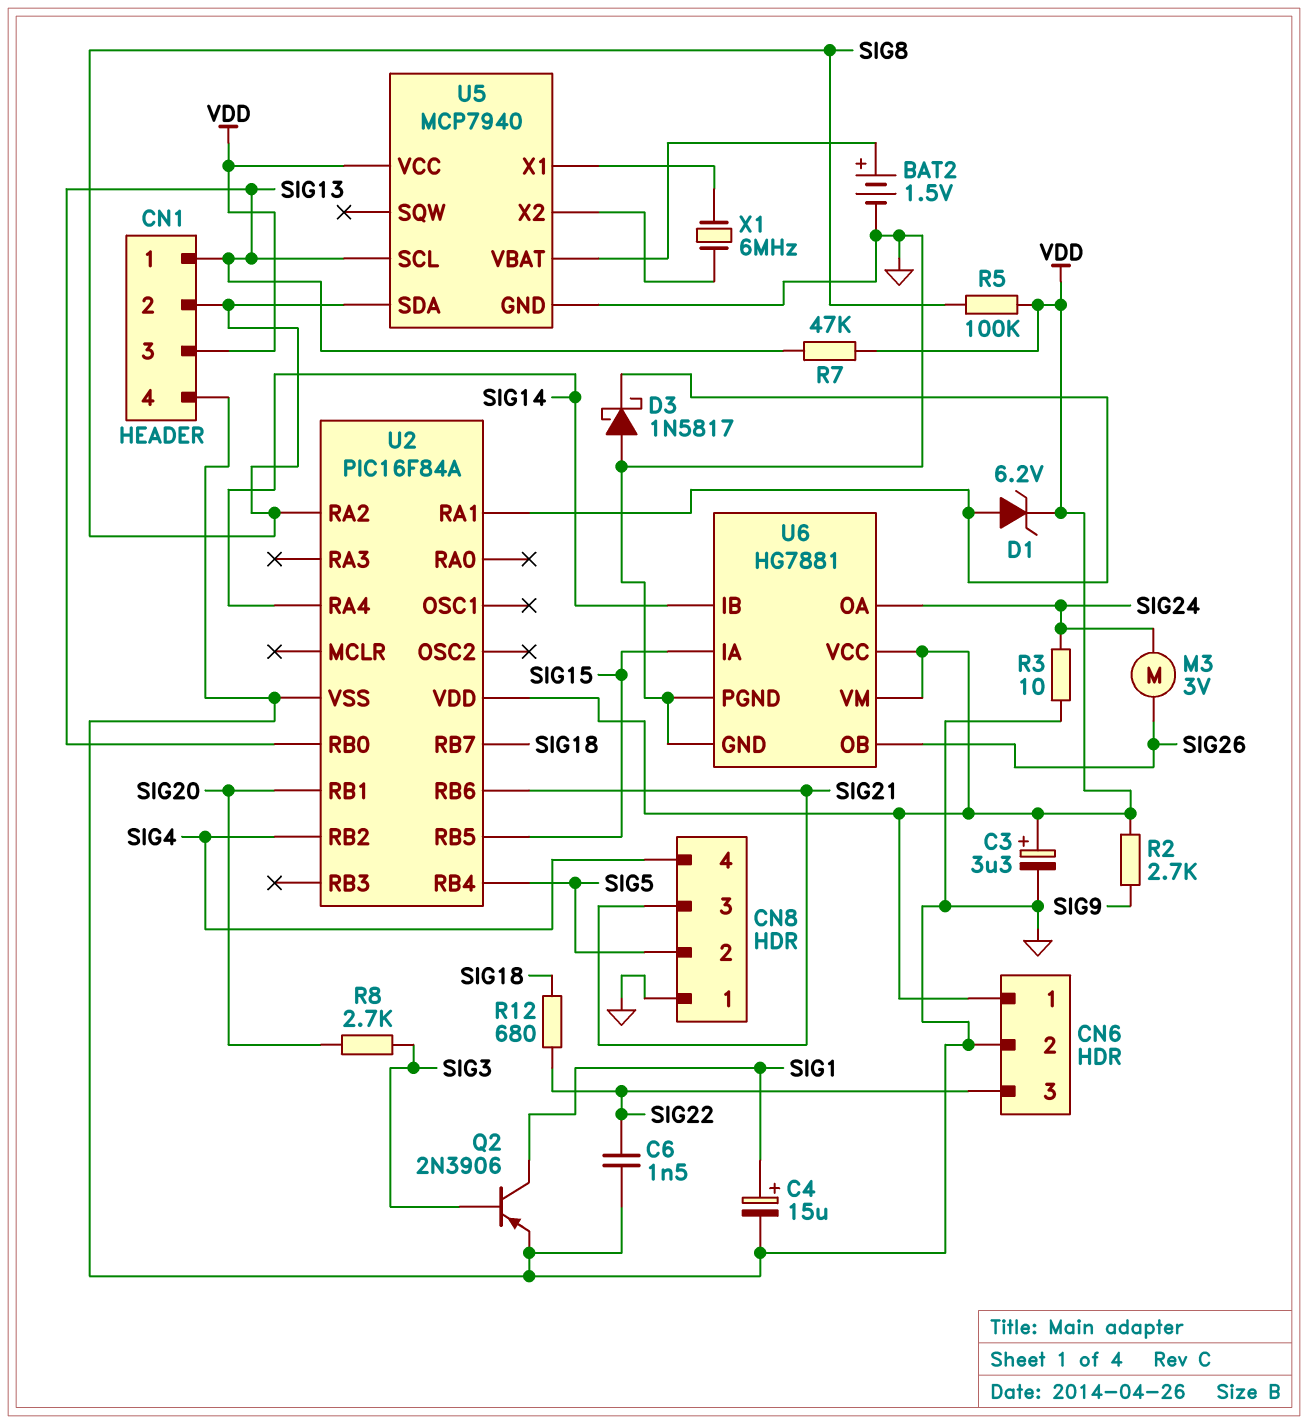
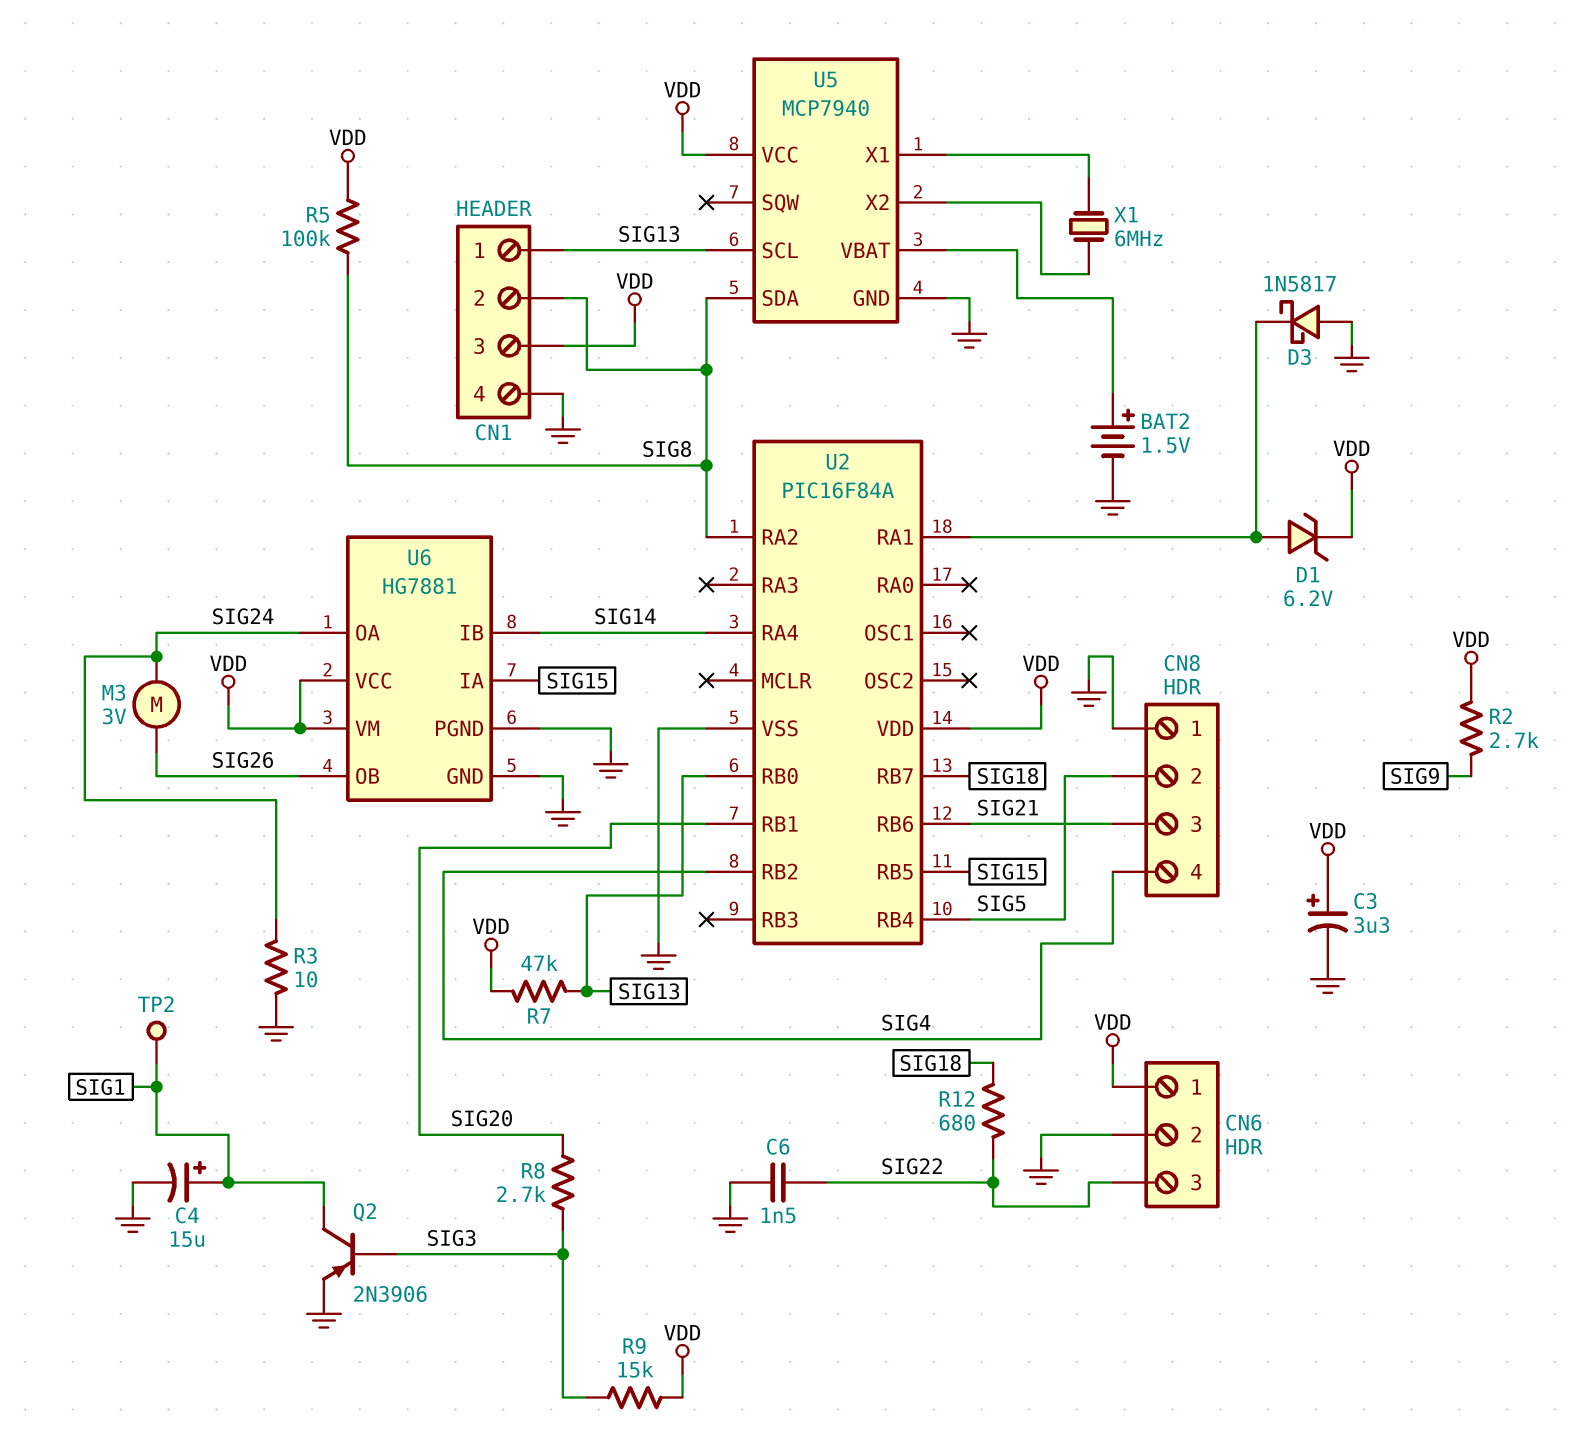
R9: none -> 15k (SIG3, VDD)
TP2: none -> test point (SIG1)

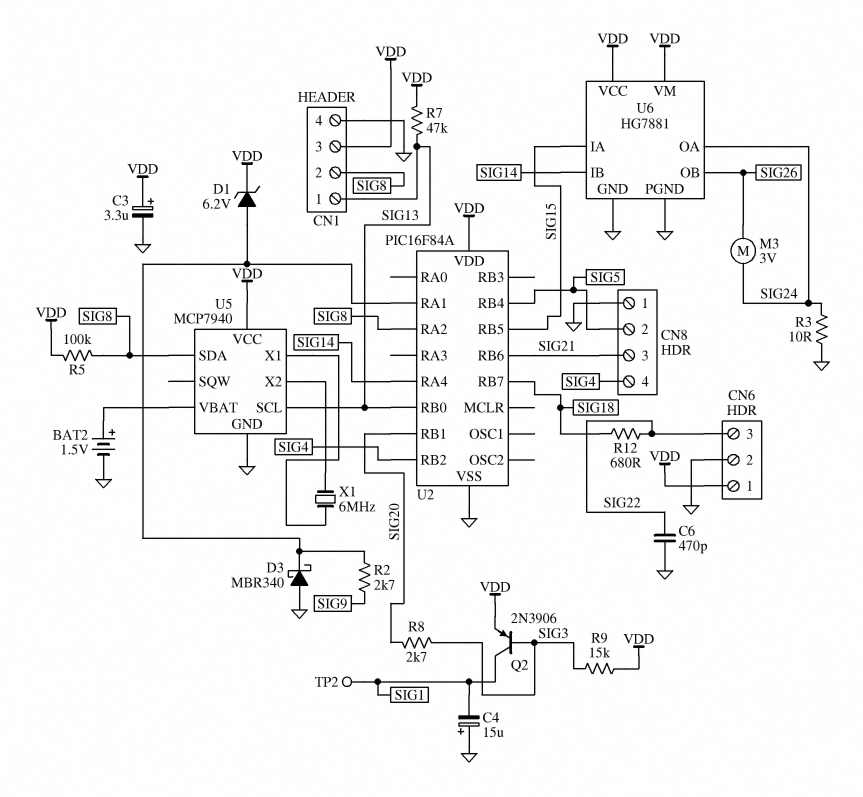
C4: 15uF (plus SIG1, minus GND) -> 15uF (plus GND, minus SIG1)
C6: 1.5nF (GND, SIG22) -> 470pF (GND, SIG22)
D3: schottky 1N5817 (A GND, K U2/RA1) -> schottky MBR340 (A GND, K U2/RA1)
Q2: PNP 2N3906 (B SIG3, C SIG1, E GND) -> PNP 2N3906 (B SIG3, C SIG1, E VDD)
R2: 2.7k (SIG9, VDD) -> 2.7k (SIG9, U2/RA1)

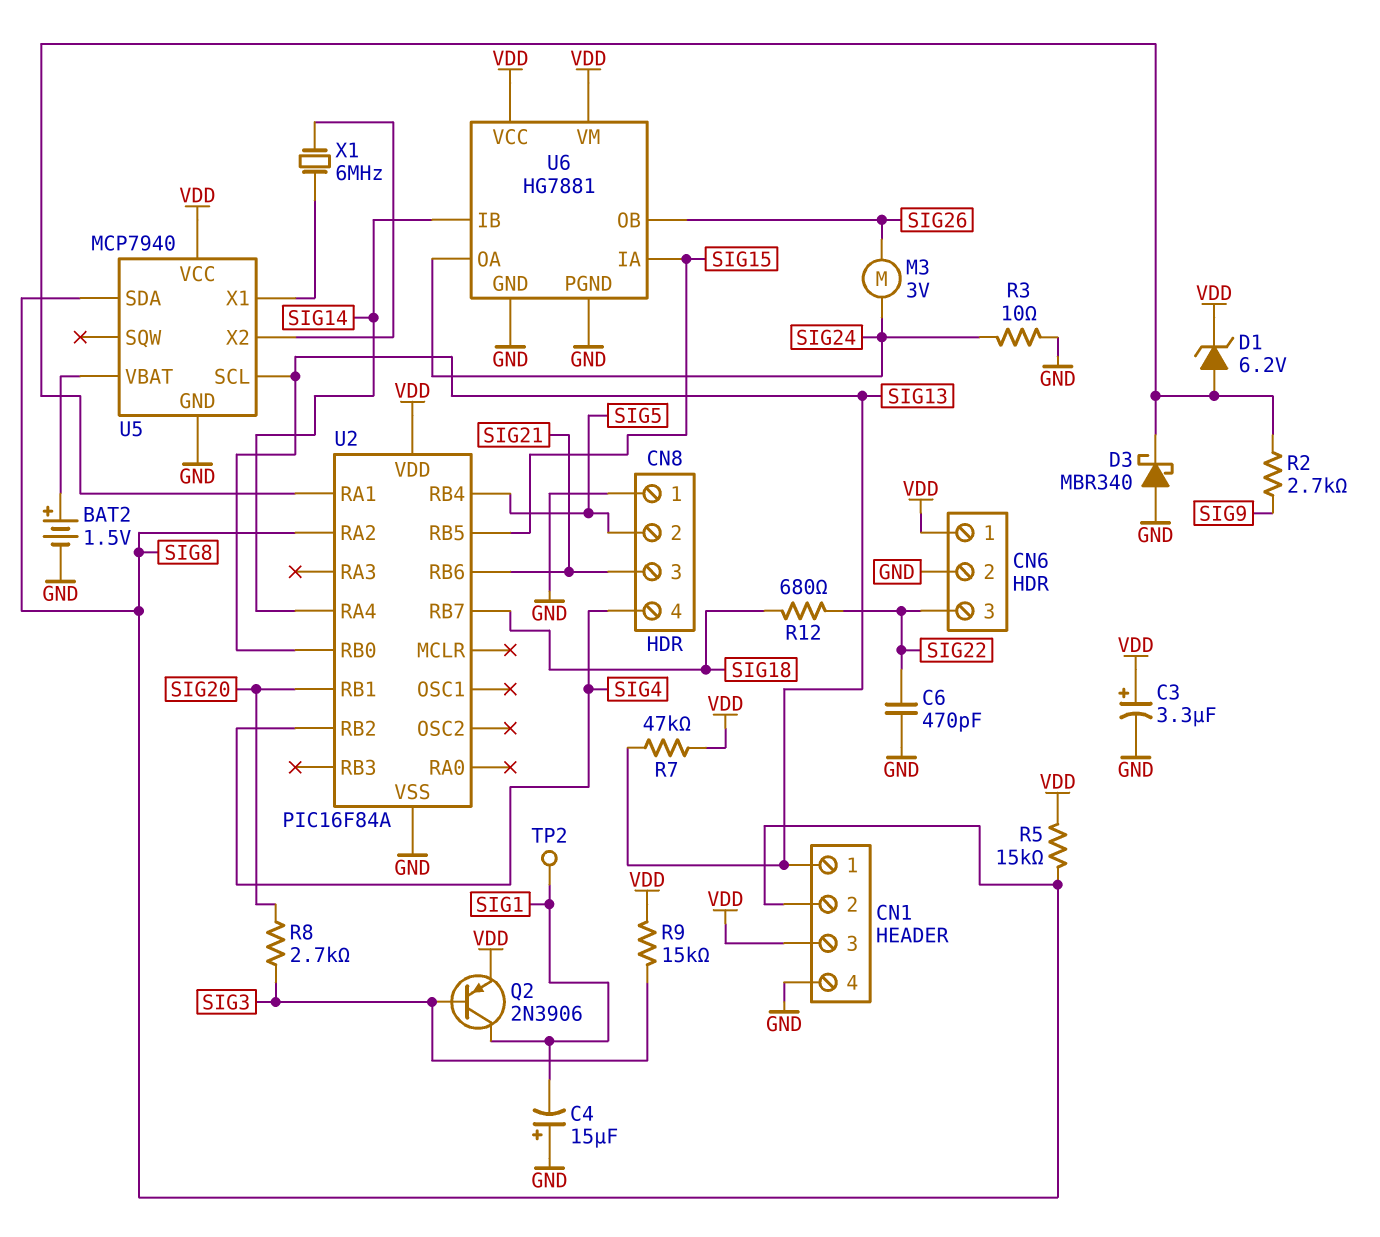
R5: 100k (SIG8, VDD) -> 15k (SIG8, VDD)

